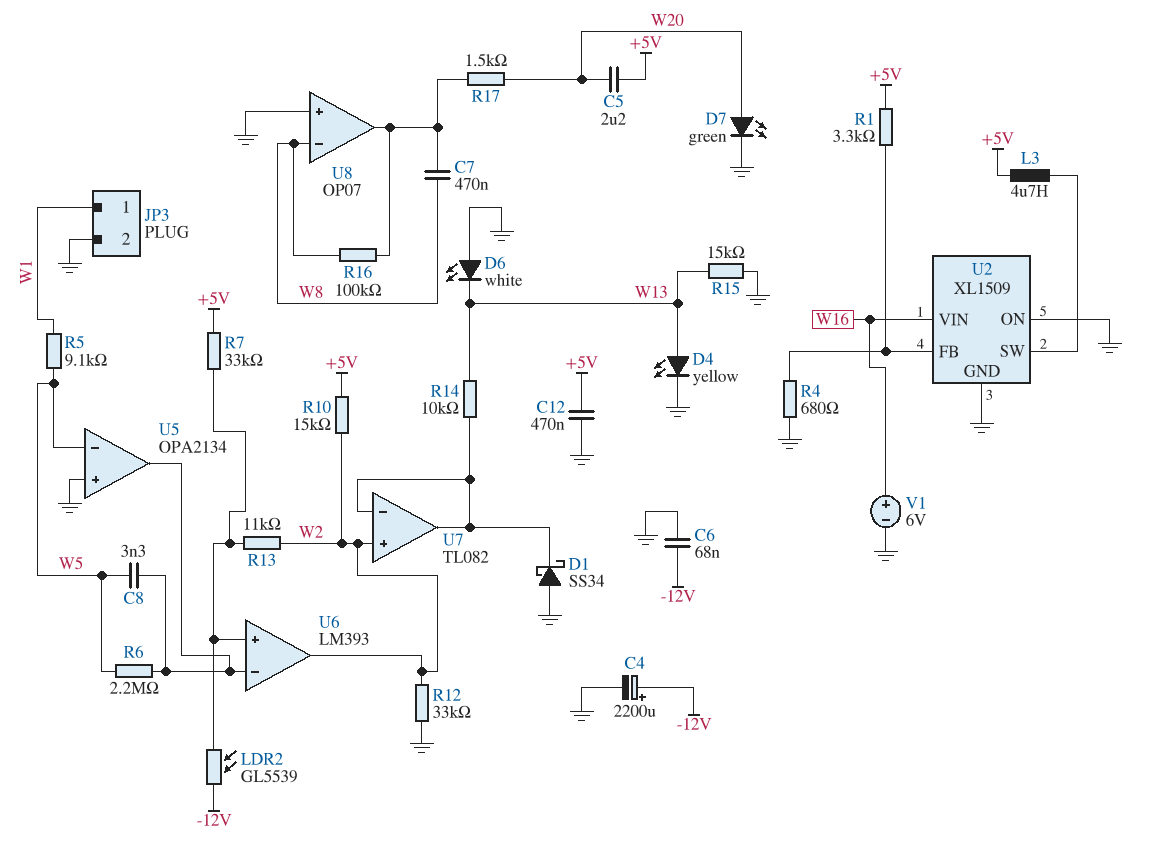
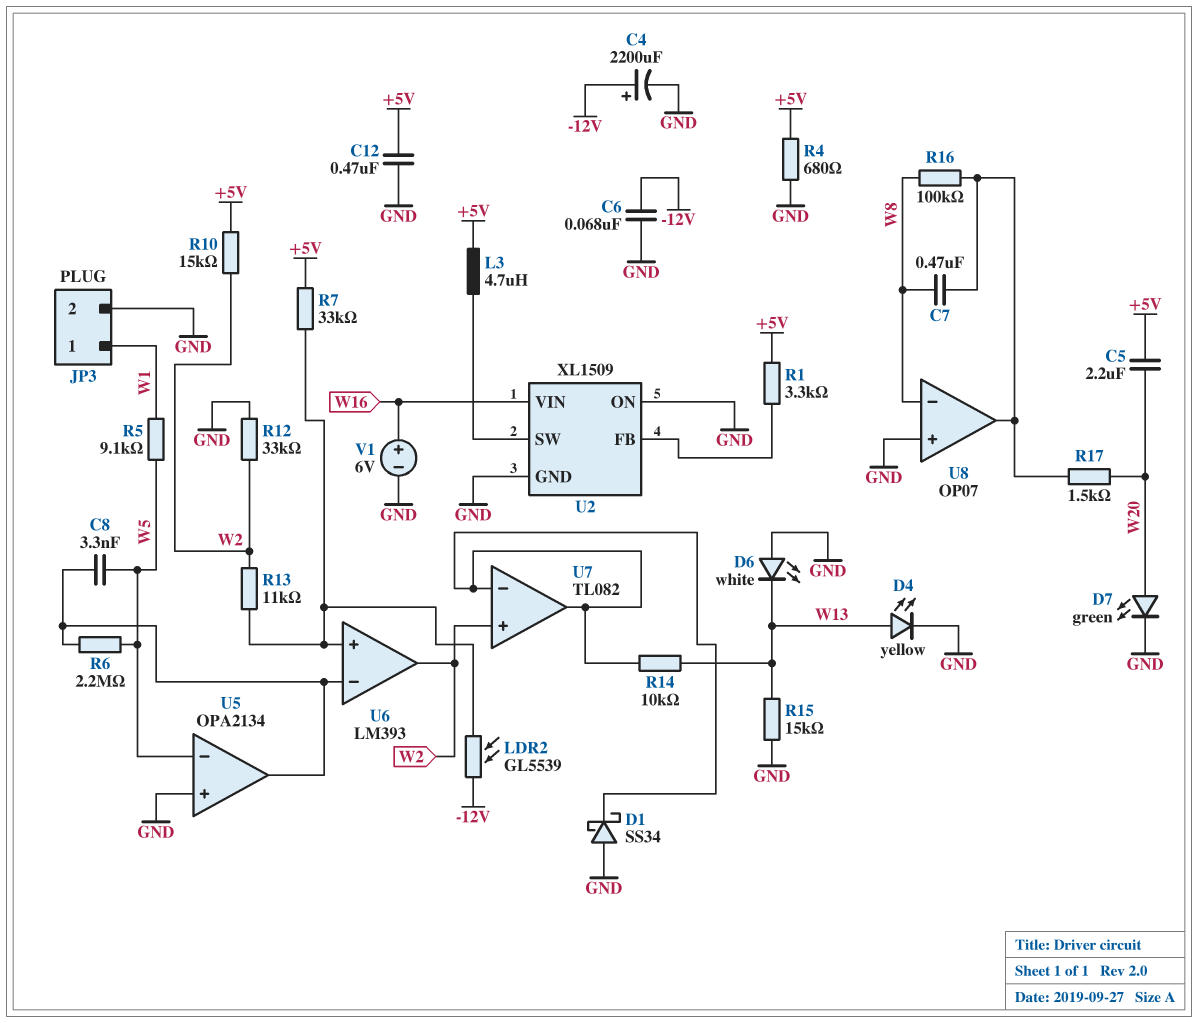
R4: 680 (GND, U2/FB) -> 680 (+5V, GND)

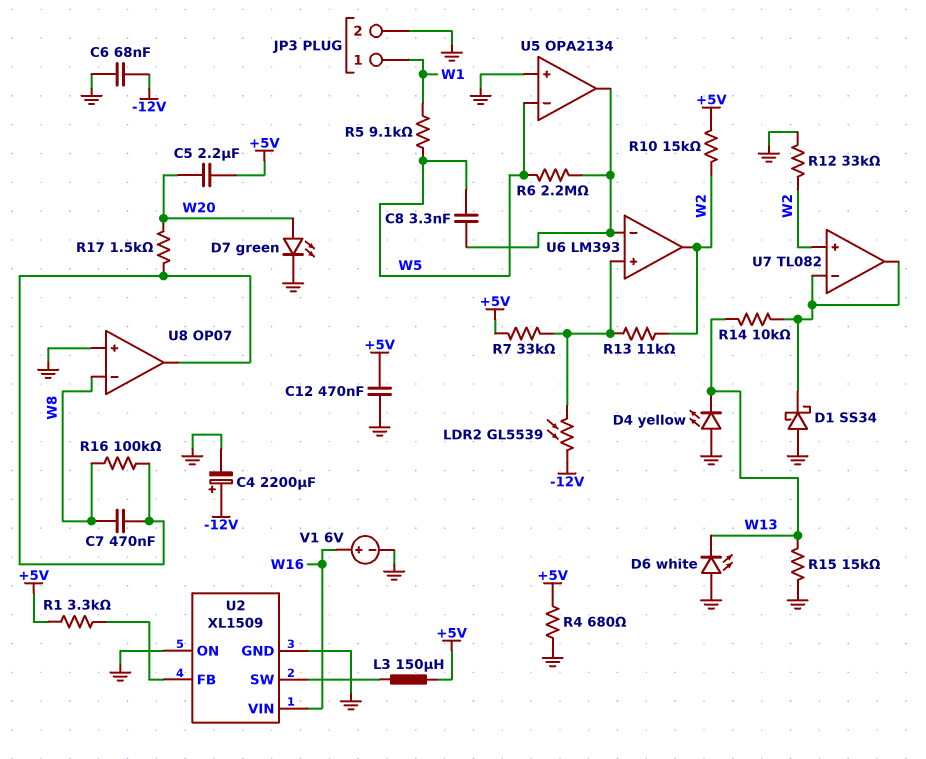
D4: LED yellow (A W13, K GND) -> LED yellow (A GND, K W13)
L3: 4.7uH (+5V, U2/SW) -> 150uH (+5V, U2/SW)

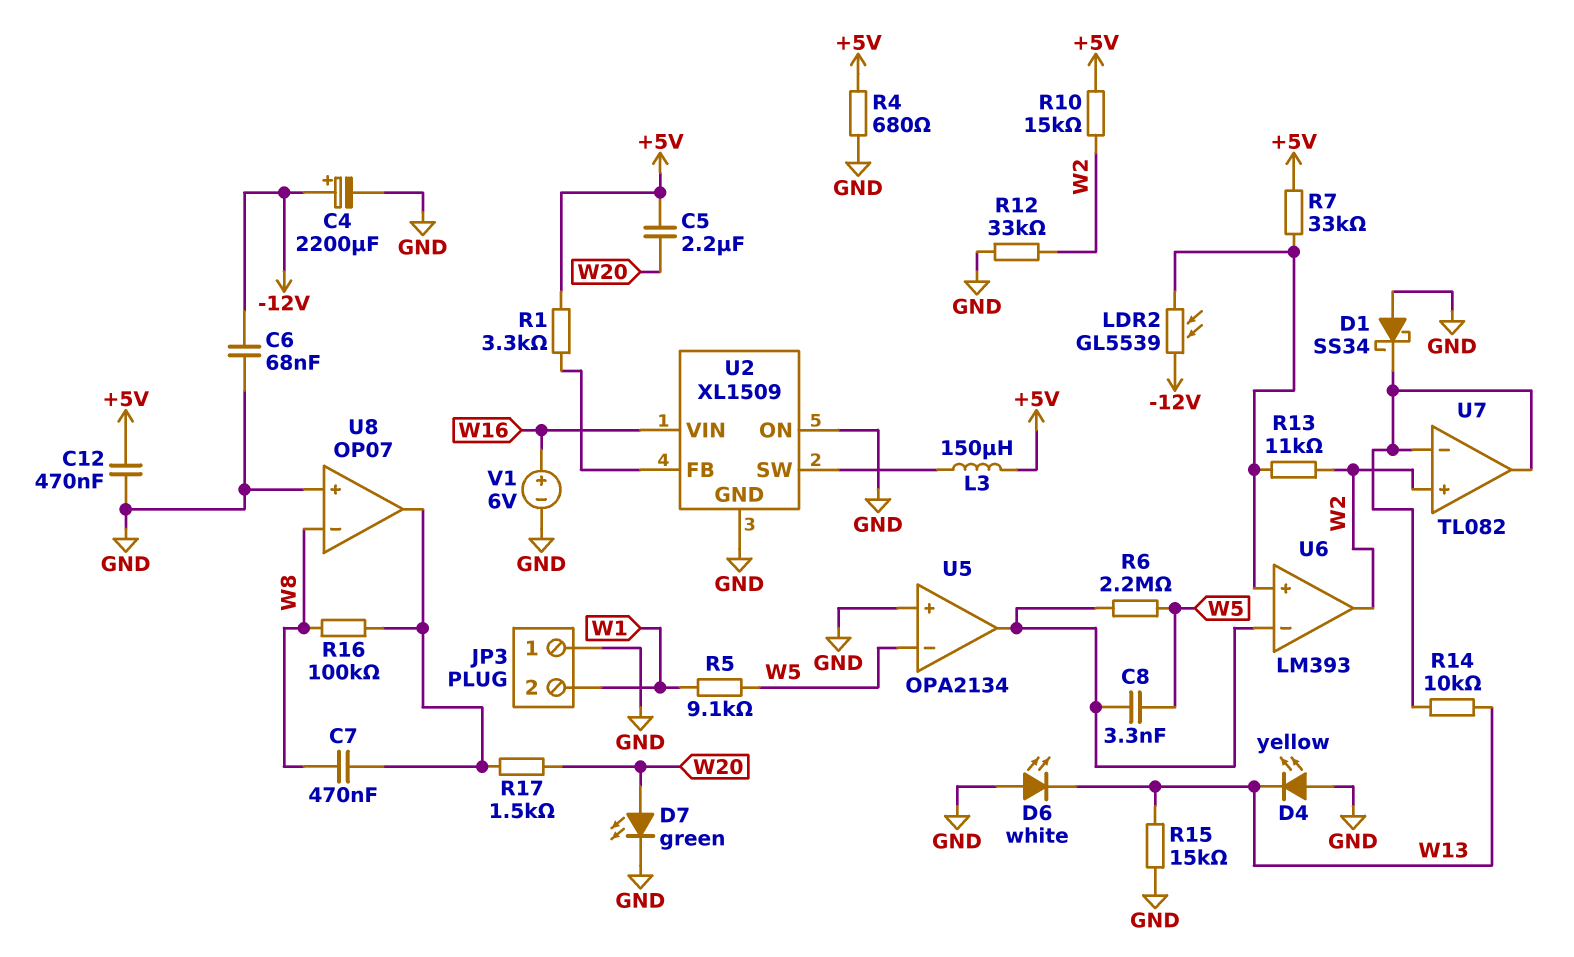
JP3 pin 1: W1 -> GND
JP3 pin 2: GND -> W1

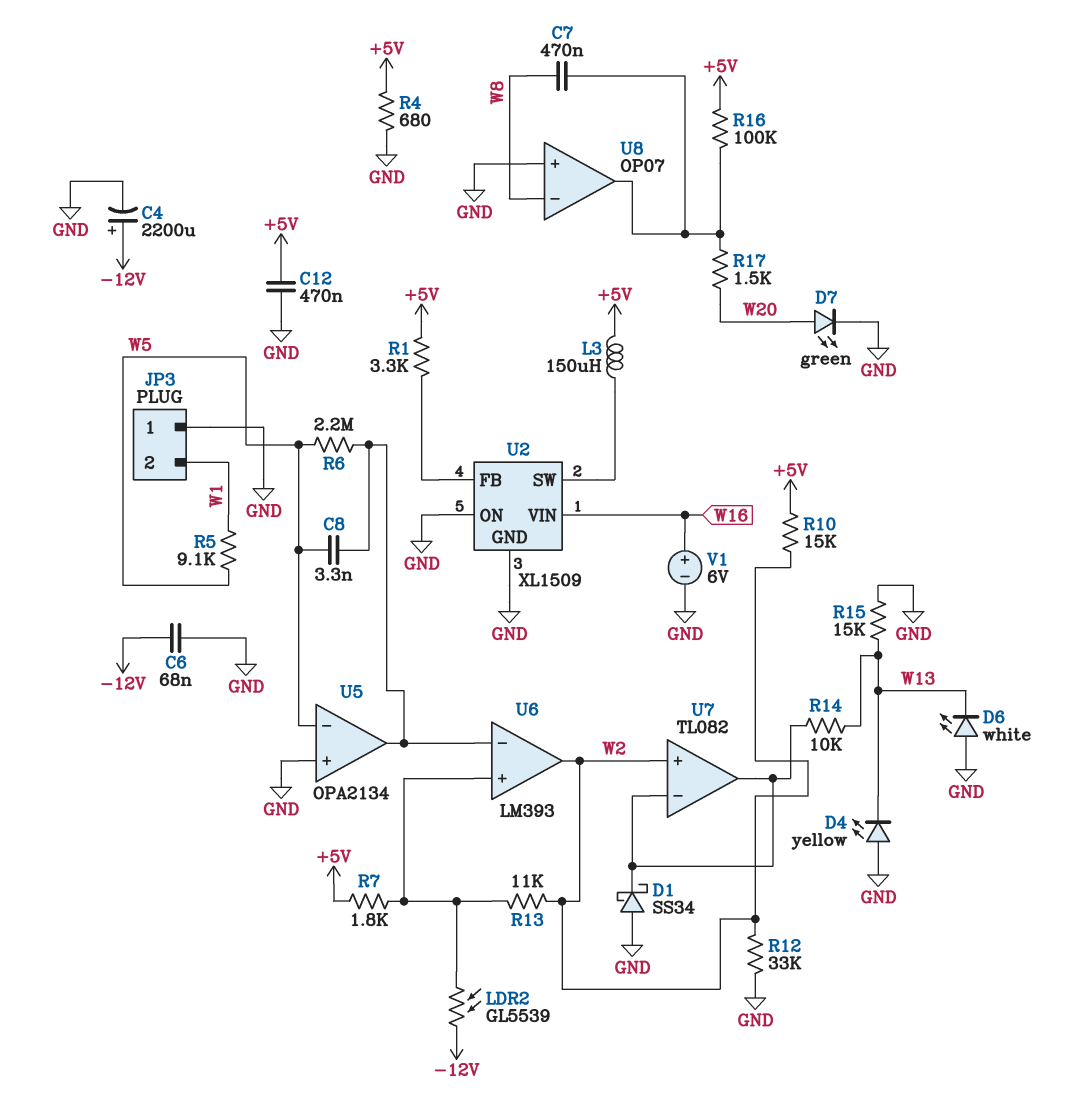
C5: 2.2uF (+5V, W20) -> none
R7: 33k (+5V, U6/in+) -> 1.8k (+5V, U6/in+)
R16: 100k (U8/out, W8) -> 100k (+5V, U8/out)

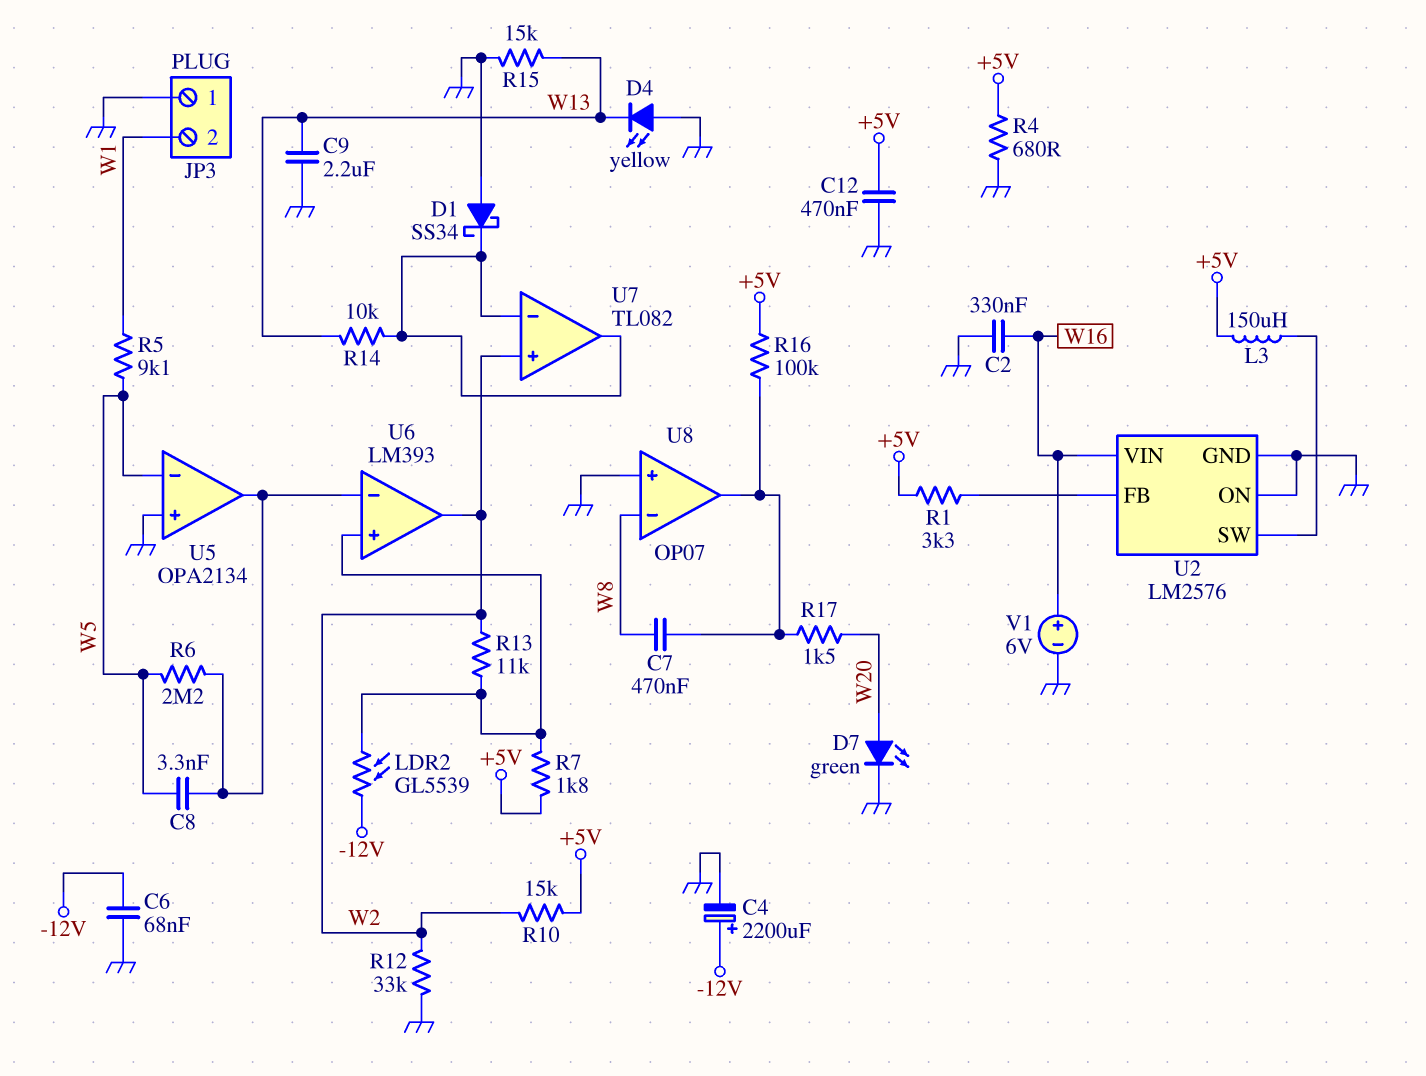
C2: none -> 330nF (GND, W16)
C9: none -> 2.2uF (GND, W13)
D6: LED white (A GND, K W13) -> none
U2: XL1509 -> LM2576

